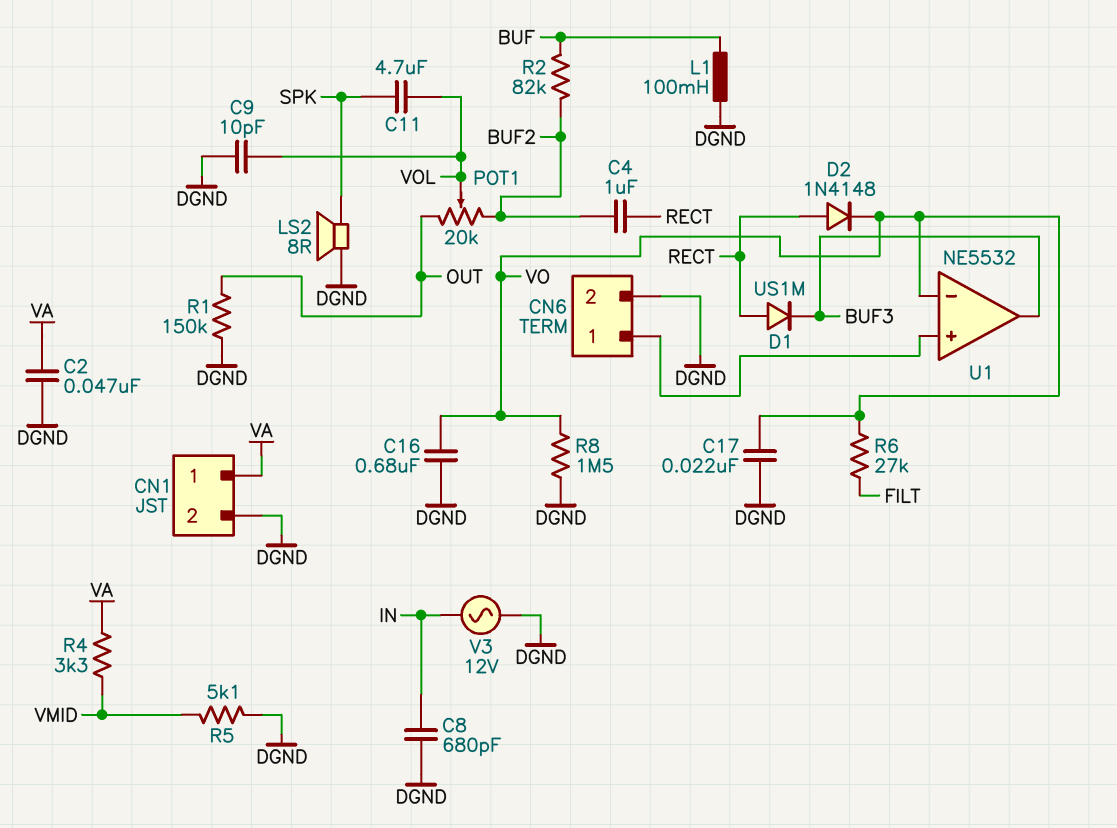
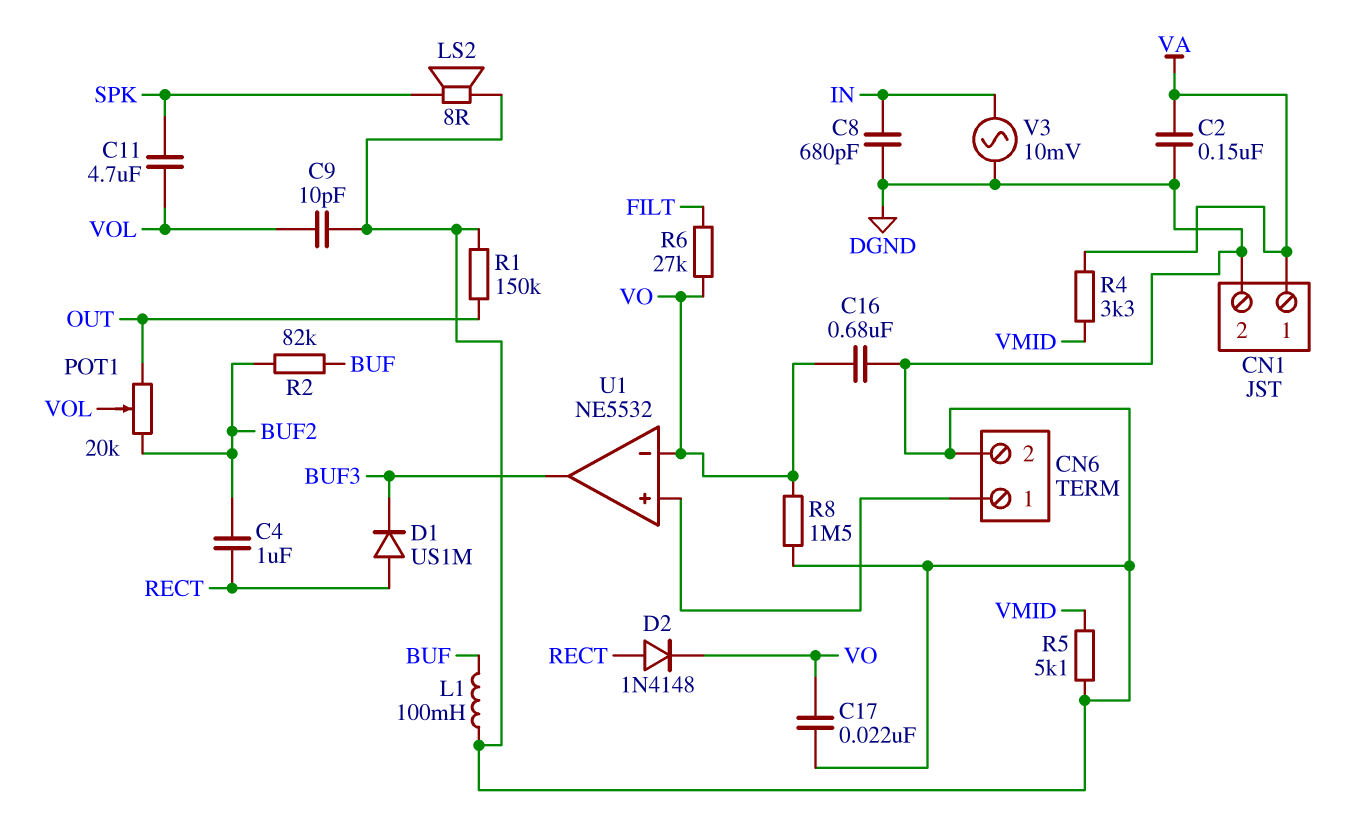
C2: 47nF (DGND, VA) -> 150nF (DGND, VA)
V3: AC 12V (DGND, IN) -> AC 10mV (DGND, IN)

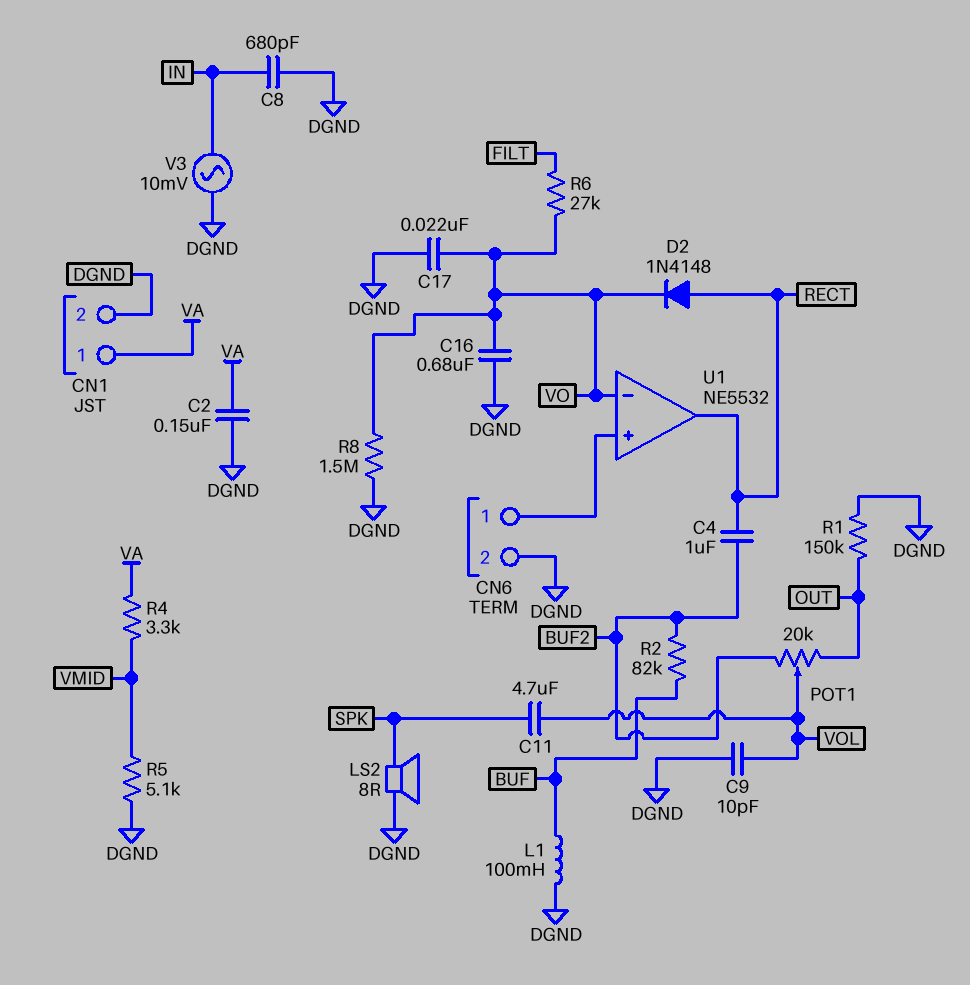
D1: diode US1M (A RECT, K BUF3) -> none
U1 pin out: BUF3 -> RECT

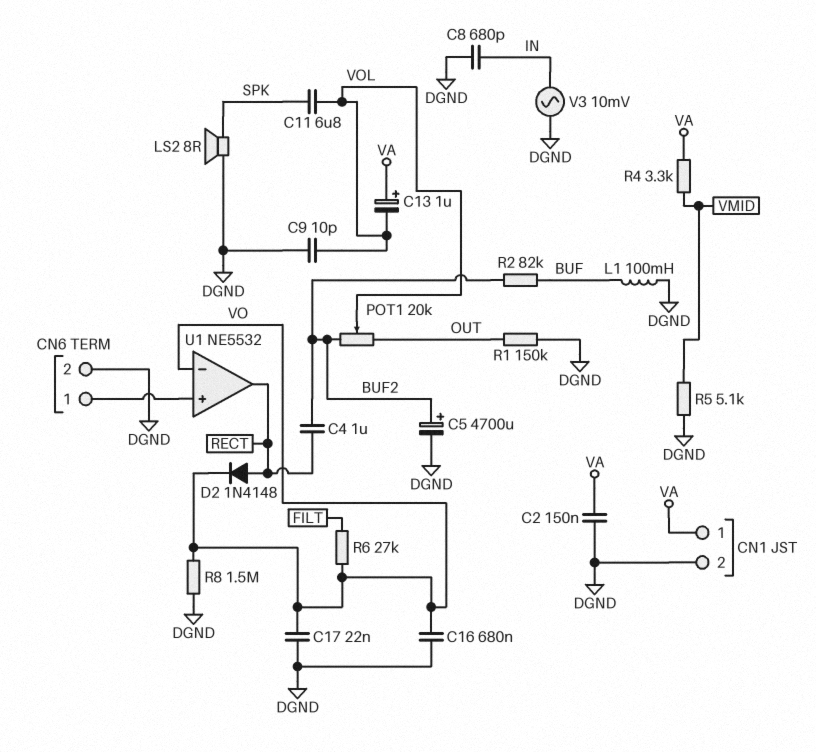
C5: none -> 4700uF (plus BUF2, minus DGND)
C11: 4.7uF (SPK, VOL) -> 6.8uF (SPK, VOL)
C13: none -> 1uF (plus VA, minus VOL)

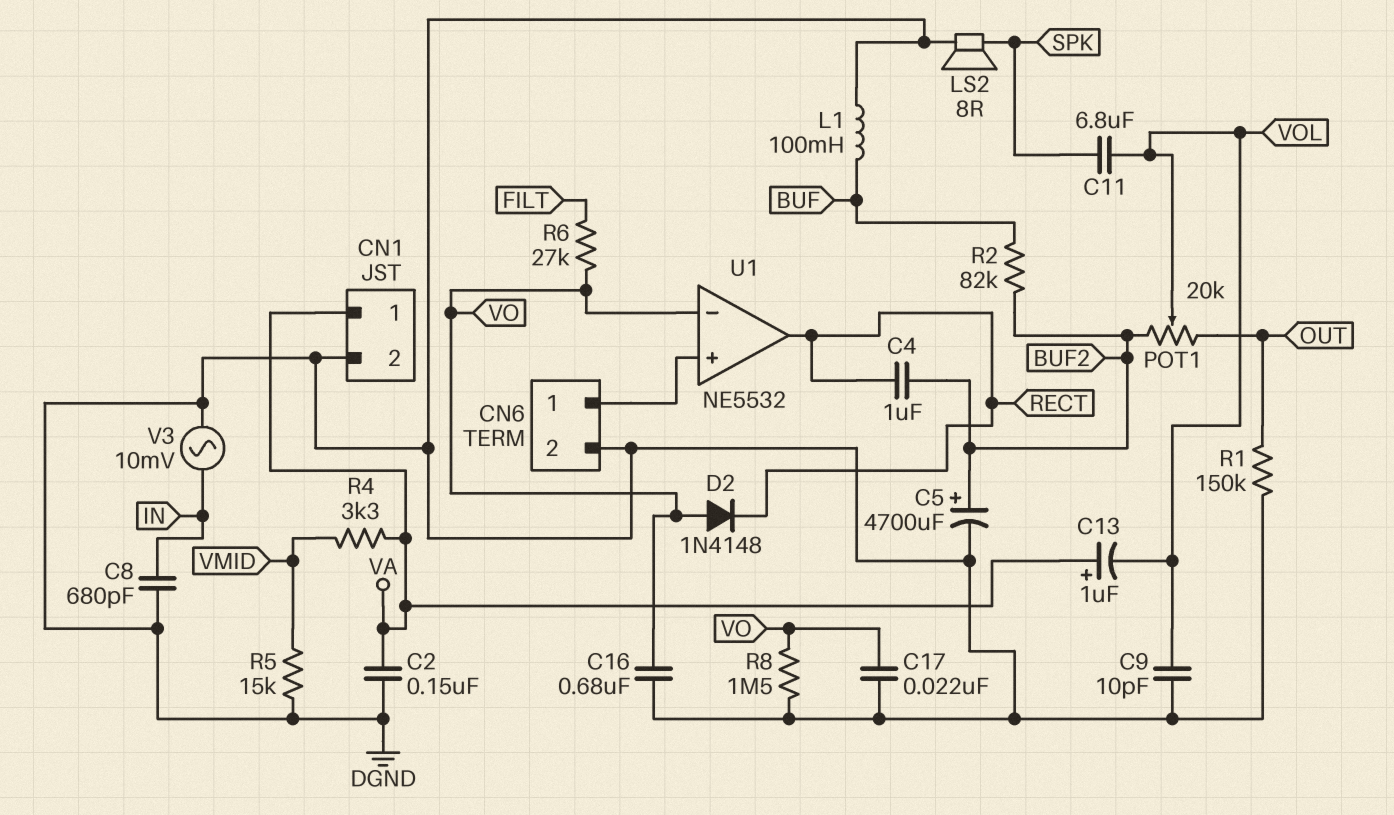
D2: diode 1N4148 (A RECT, K VO) -> diode 1N4148 (A VO, K RECT)
R5: 5.1k (DGND, VMID) -> 15k (DGND, VMID)

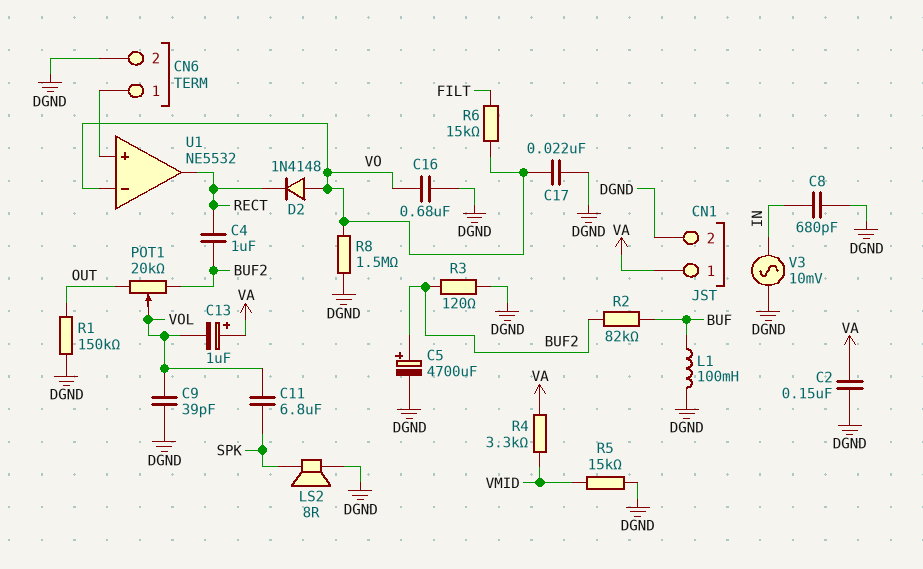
C9: 10pF (DGND, VOL) -> 39pF (DGND, VOL)
R3: none -> 120 (BUF2, DGND)
R6: 27k (FILT, VO) -> 15k (FILT, VO)

